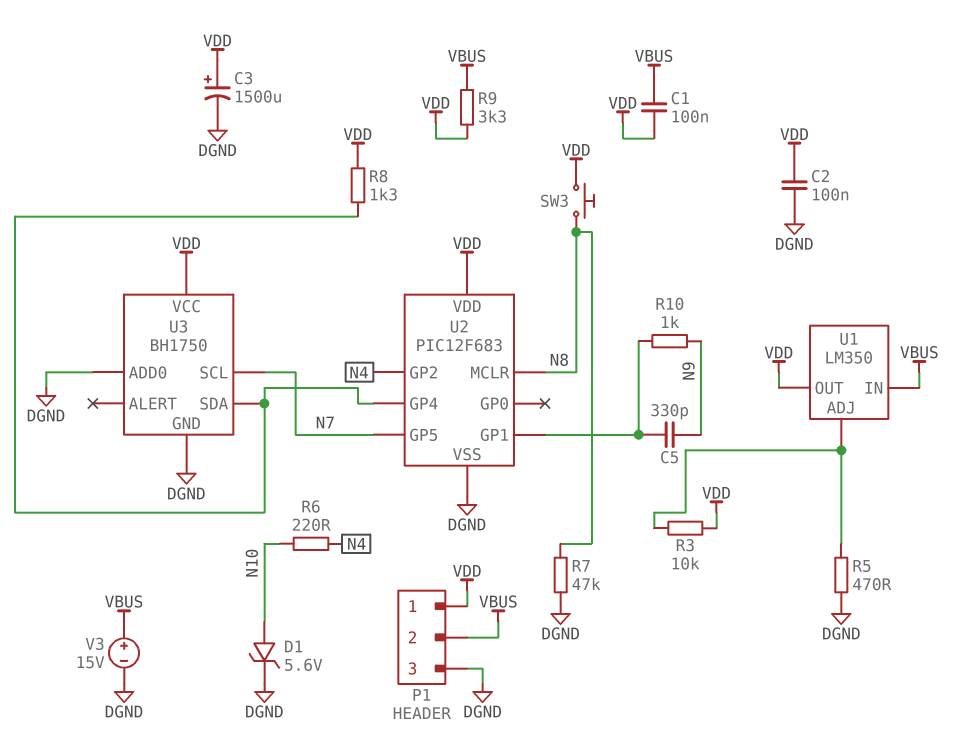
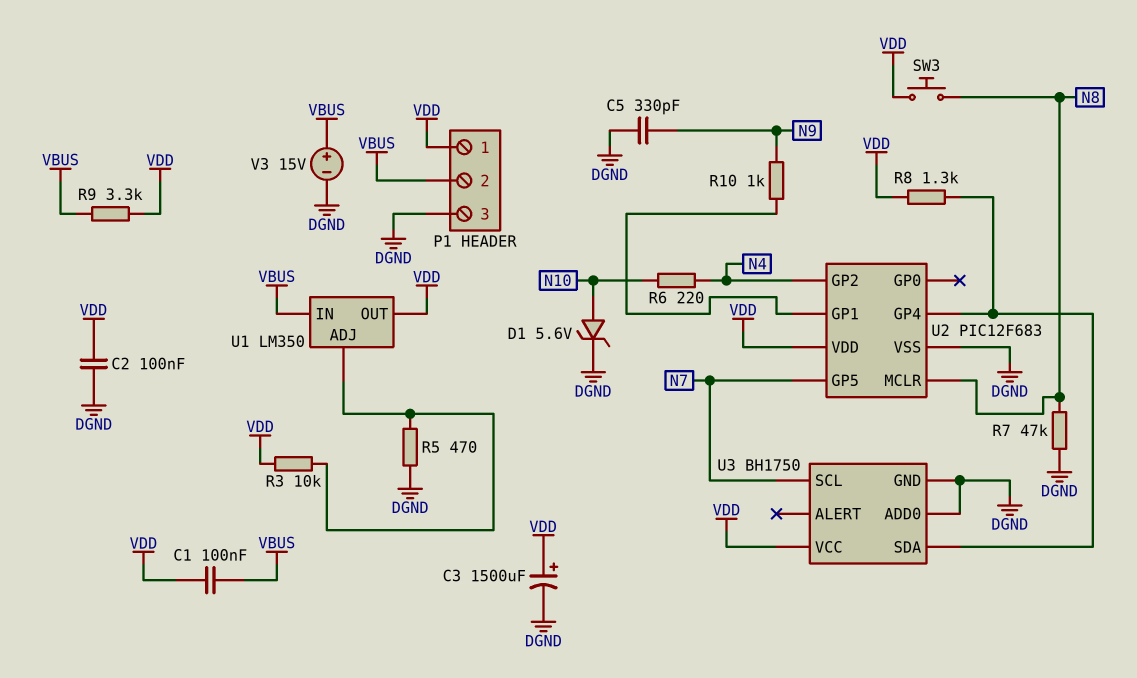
C5: 330pF (N9, U2/GP1) -> 330pF (DGND, N9)

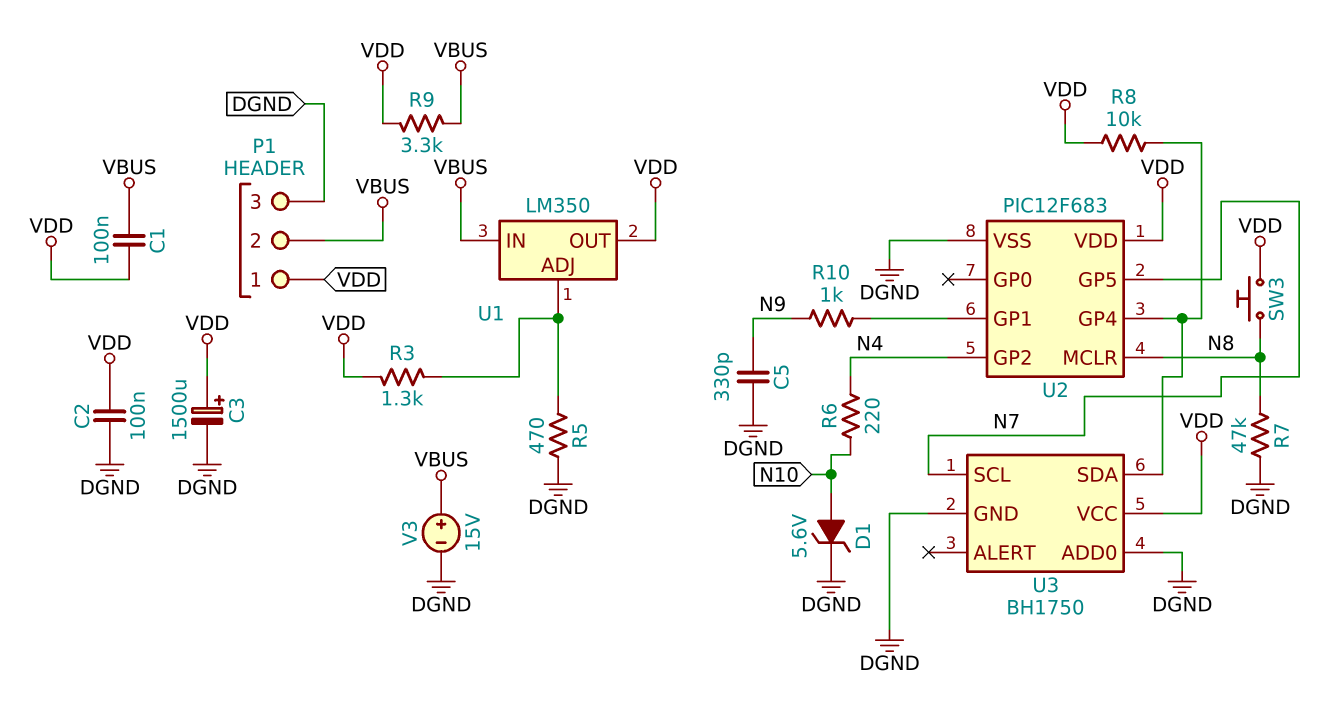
R3: 10k (U1/ADJ, VDD) -> 1.3k (U1/ADJ, VDD)
R8: 1.3k (U2/GP4, VDD) -> 10k (U2/GP4, VDD)

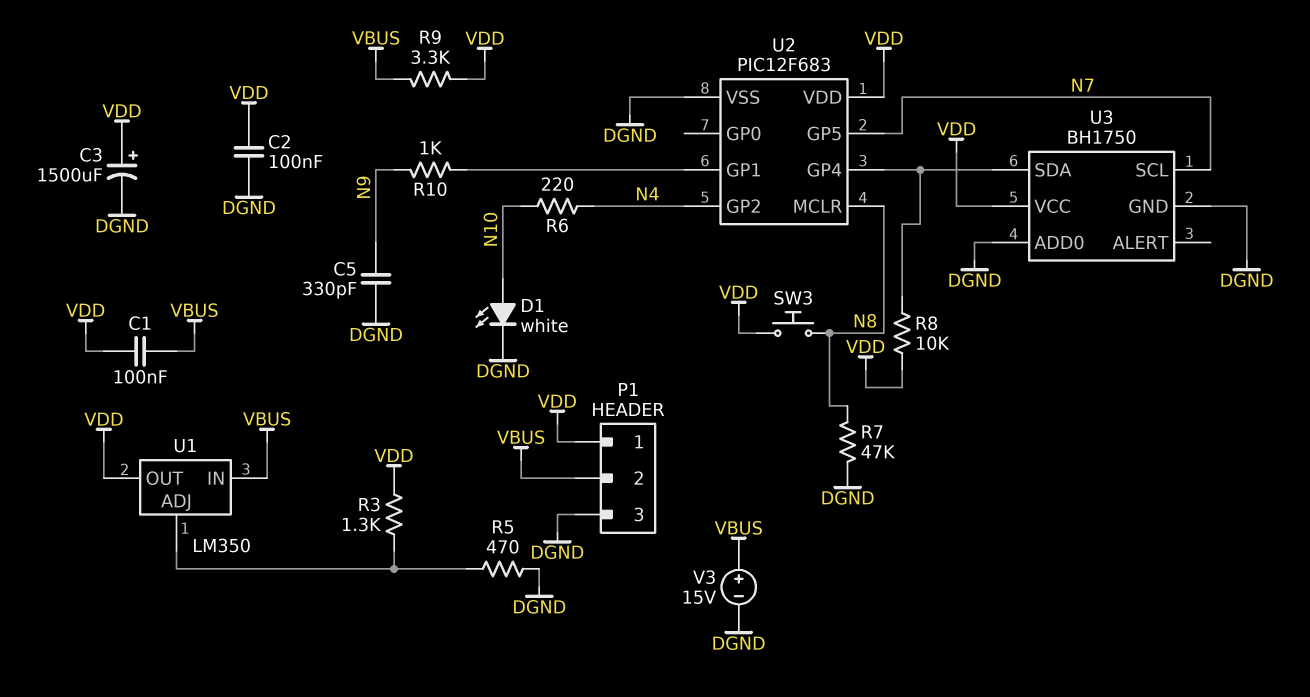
D1: zener 5.6V (A N10, K DGND) -> LED white (A N10, K DGND)

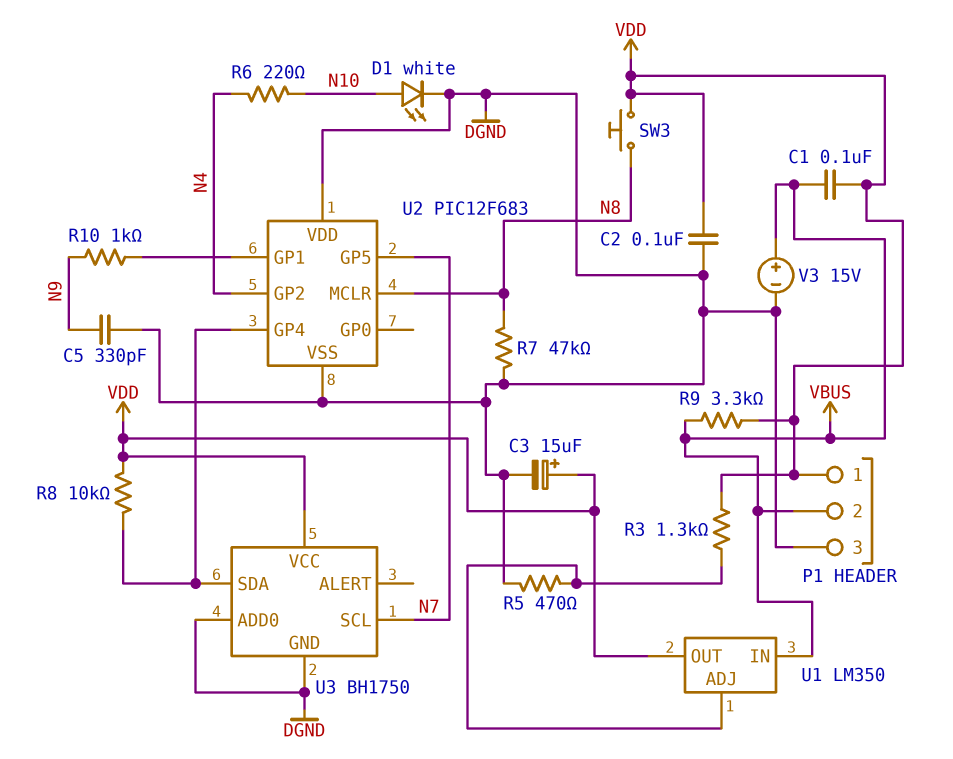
C3: 1500uF (plus VDD, minus DGND) -> 15uF (plus VDD, minus DGND)
U2 pin VDD: VDD -> DGND

